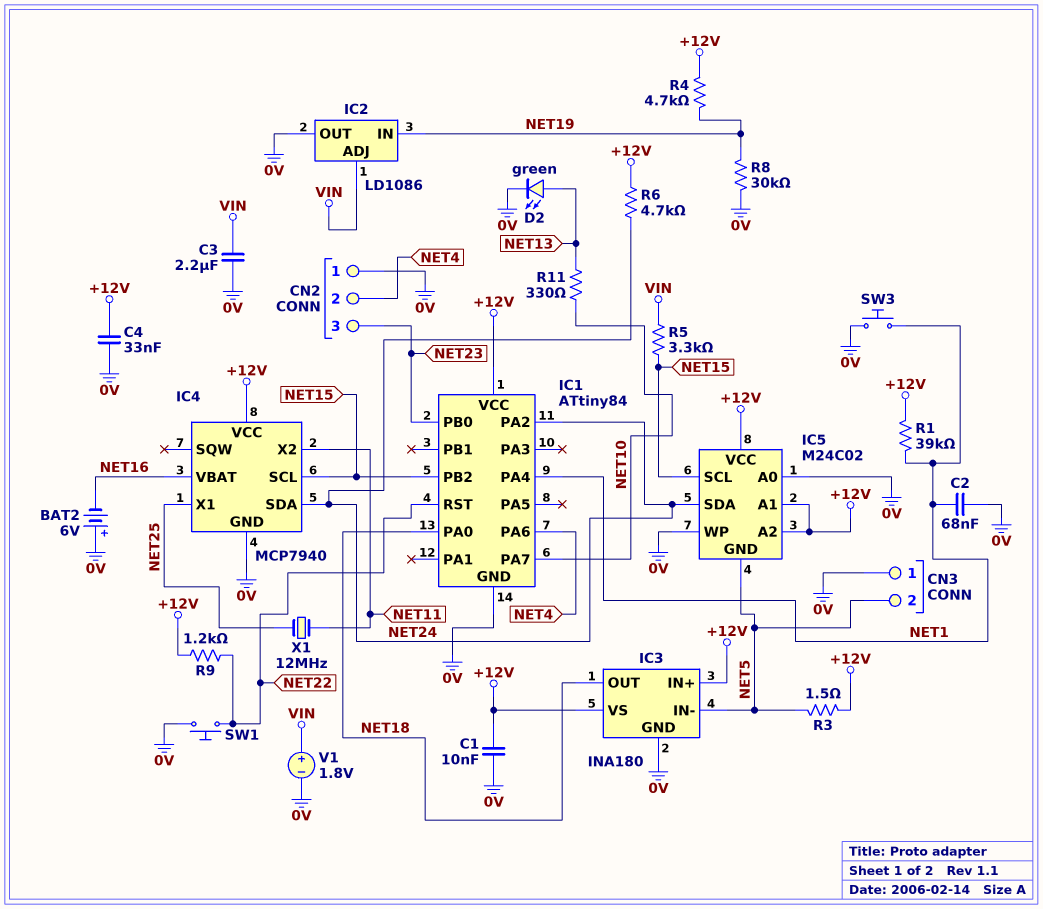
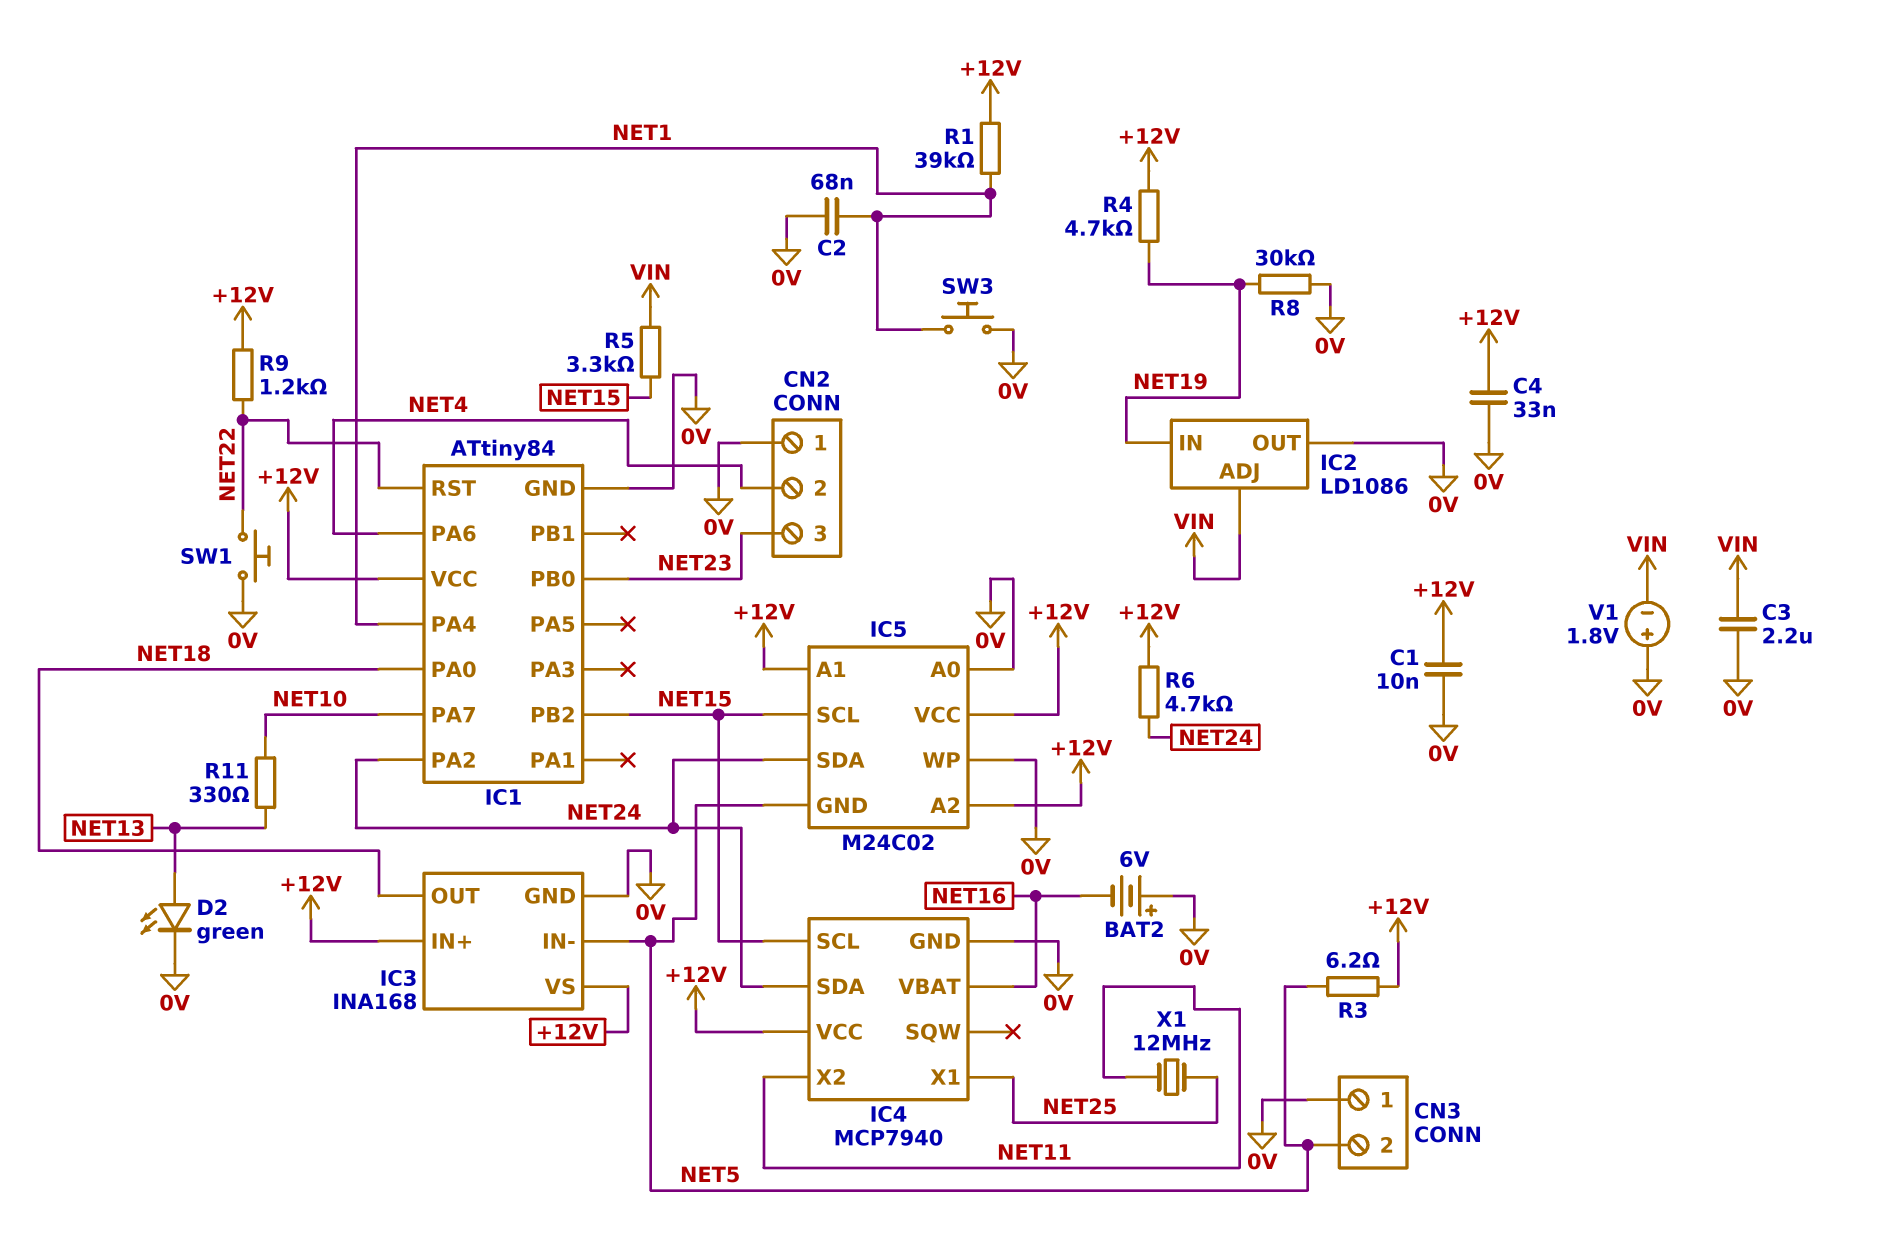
IC3: INA180 -> INA168
R3: 1.5 (+12V, NET5) -> 6.2 (+12V, NET5)
V1: 1.8V (plus VIN, minus 0V) -> 1.8V (plus 0V, minus VIN)

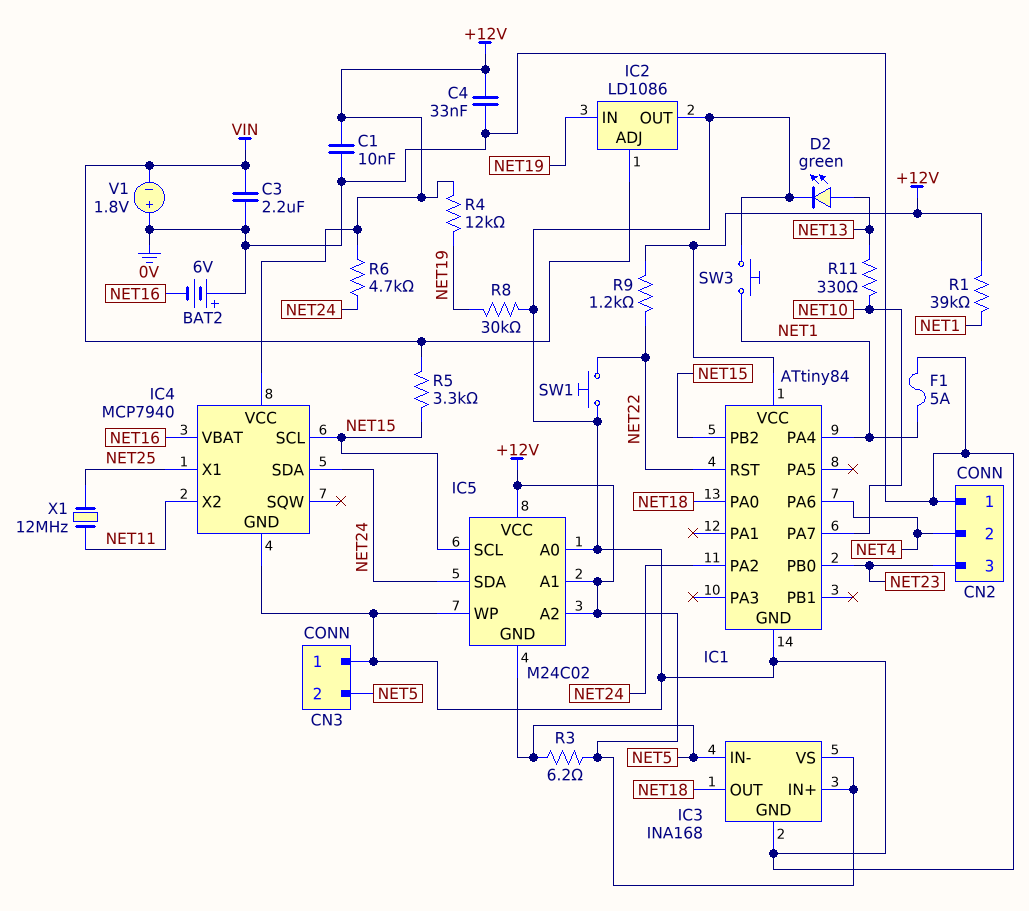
C2: 68nF (0V, NET1) -> none
F1: none -> 5A (0V, NET1)
R4: 4.7k (+12V, NET19) -> 12k (+12V, NET19)

